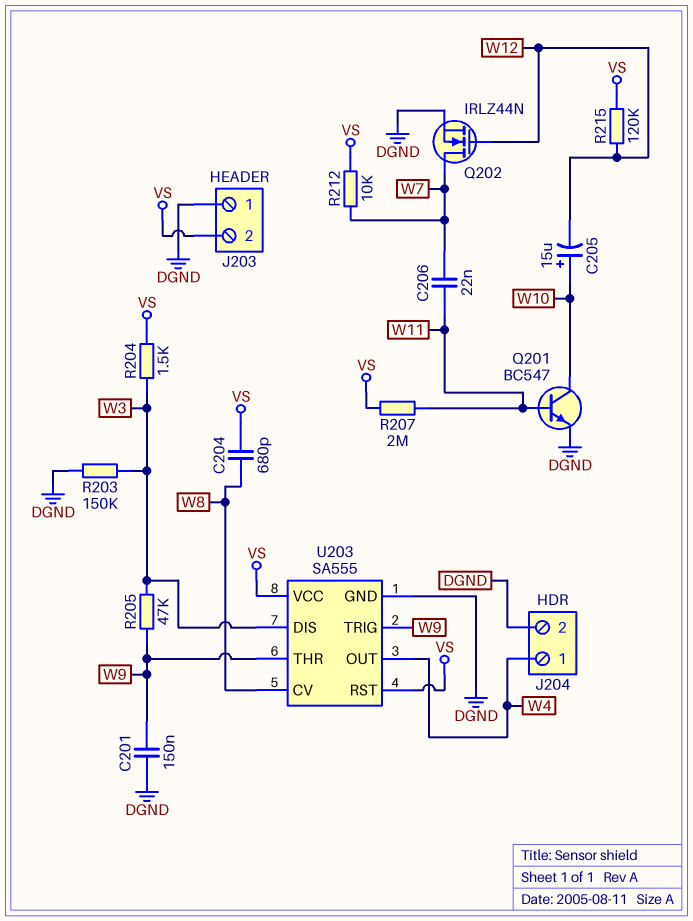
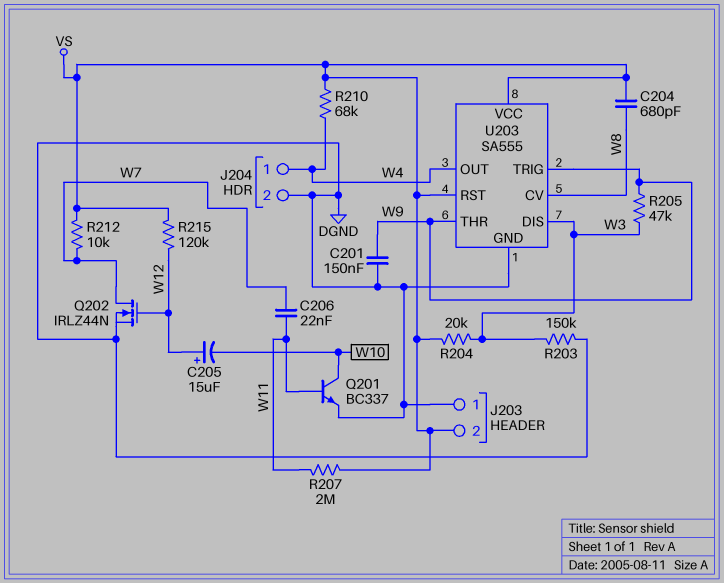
C205: 15uF (plus W10, minus W12) -> 15uF (plus W12, minus W10)
Q201: NPN BC547 (B W11, C W10, E DGND) -> NPN BC337 (B W11, C W10, E DGND)
R204: 1.5k (VS, W3) -> 20k (VS, W3)
R210: none -> 68k (VS, W4)

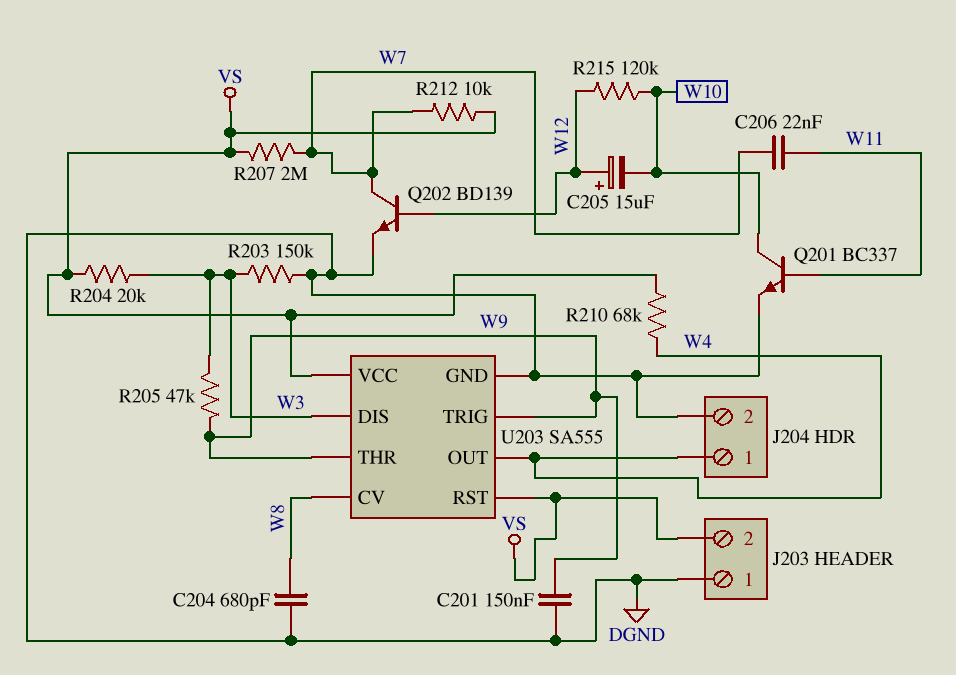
C204: 680pF (VS, W8) -> 680pF (DGND, W8)
Q202: NMOS IRLZ44N (G W12, D W7, S DGND) -> NPN BD139 (B W12, C W7, E DGND)
R207: 2M (VS, W11) -> 2M (VS, W7)
R215: 120k (VS, W12) -> 120k (W10, W12)

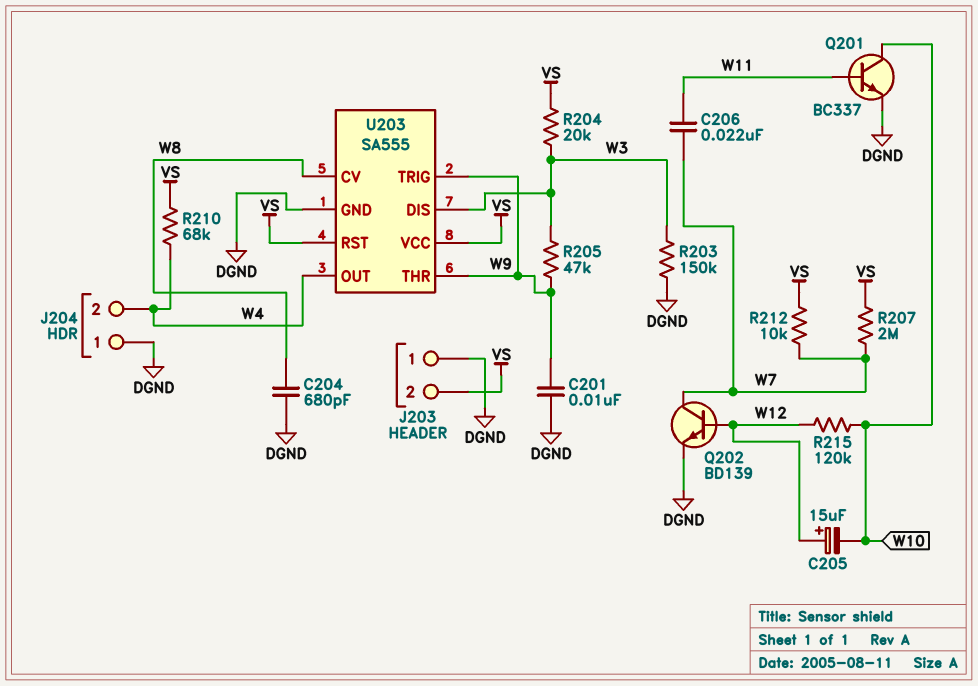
C201: 150nF (DGND, W9) -> 10nF (DGND, W9)
J204 pin 1: W4 -> DGND
J204 pin 2: DGND -> W4

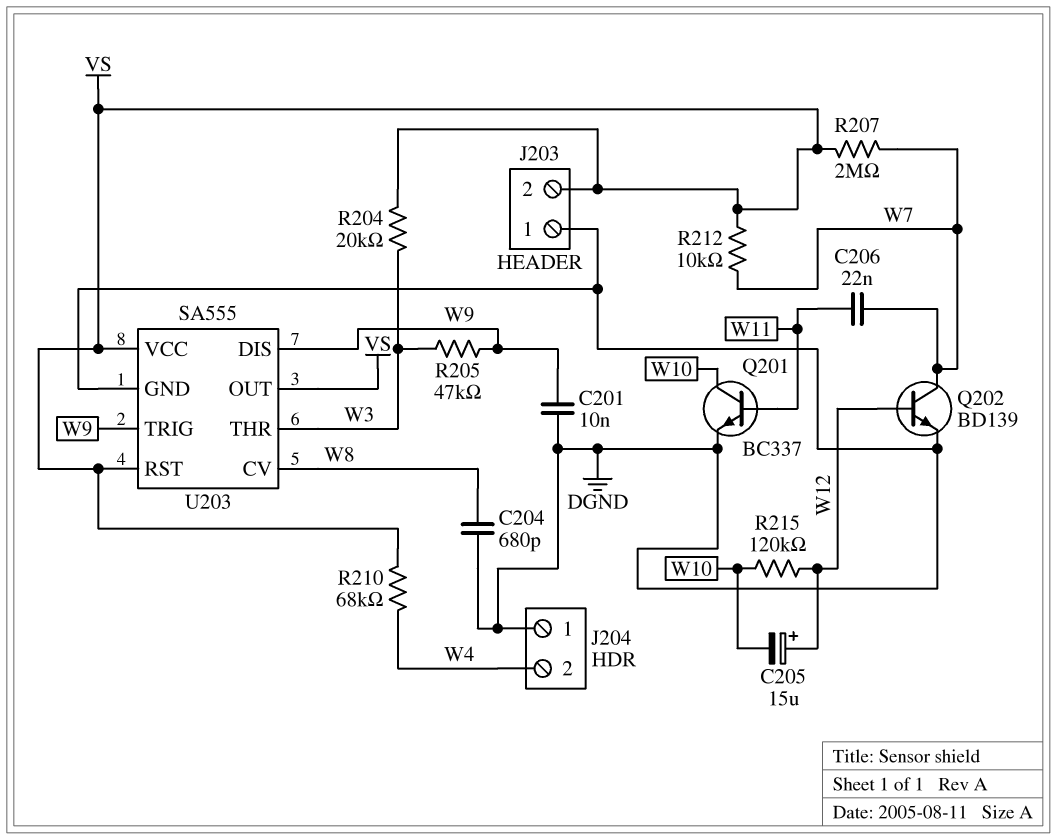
R203: 150k (DGND, W3) -> none
U203 pin DIS: W3 -> W9
U203 pin OUT: W4 -> VS
U203 pin THR: W9 -> W3

